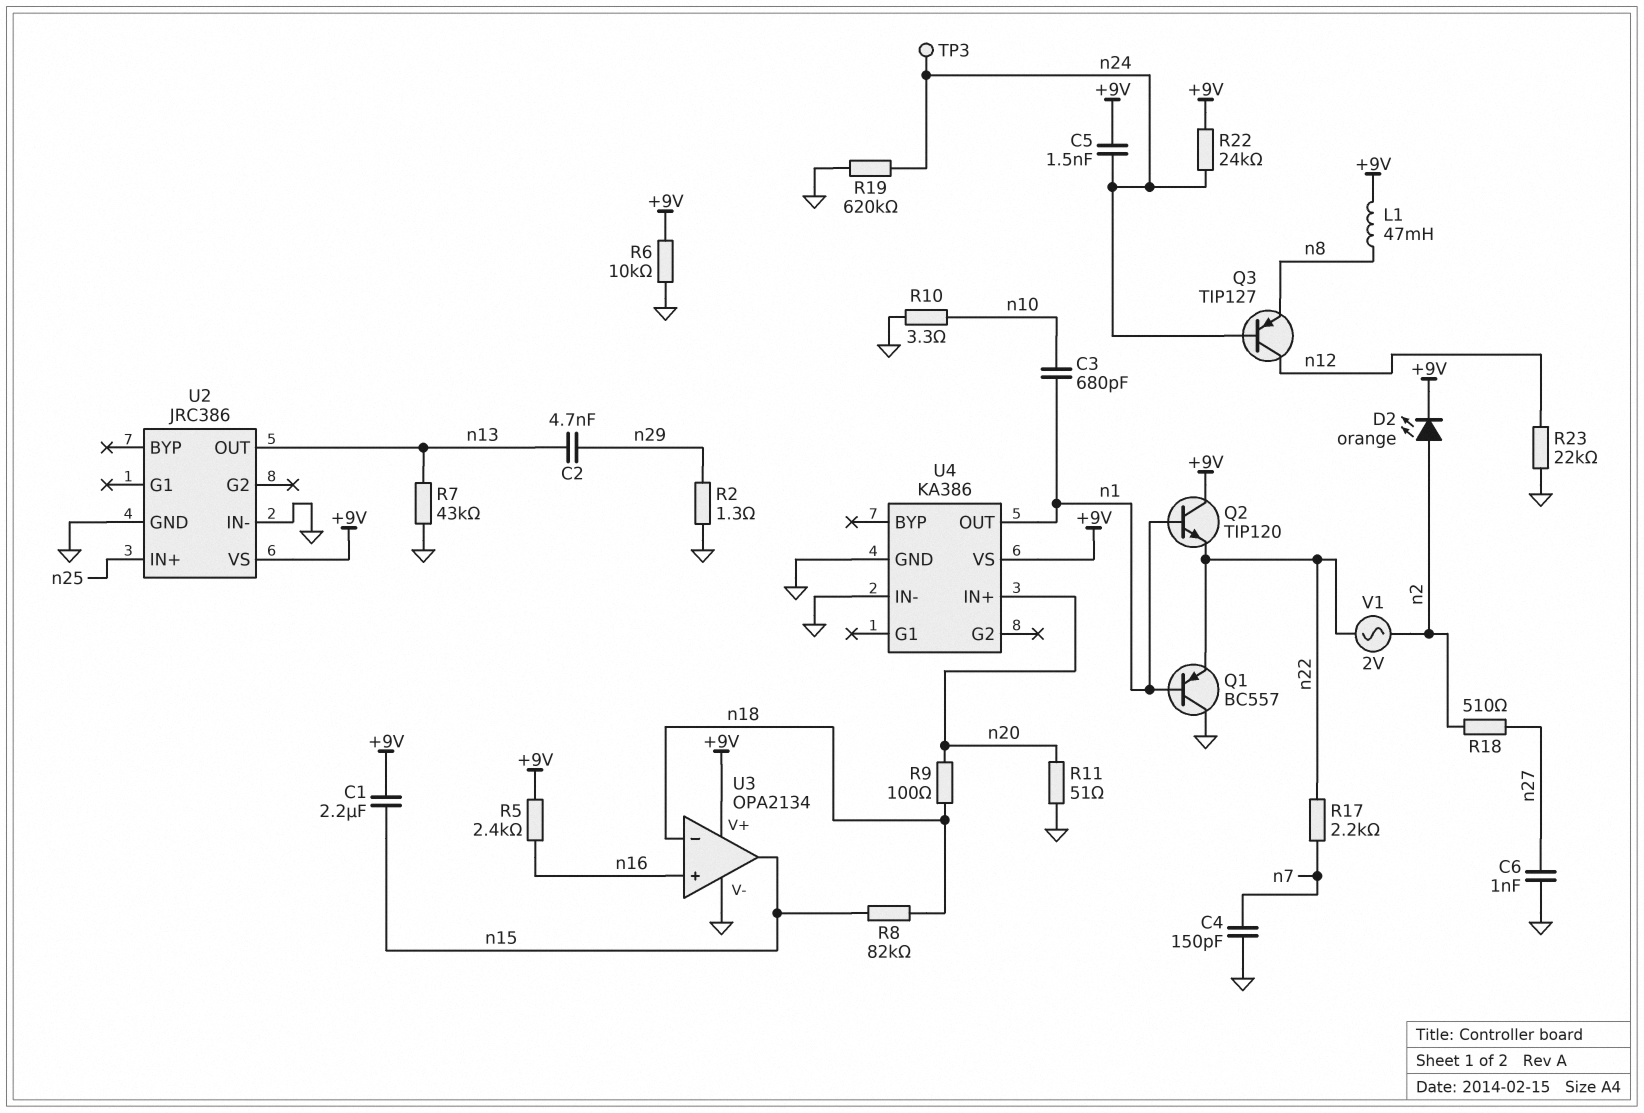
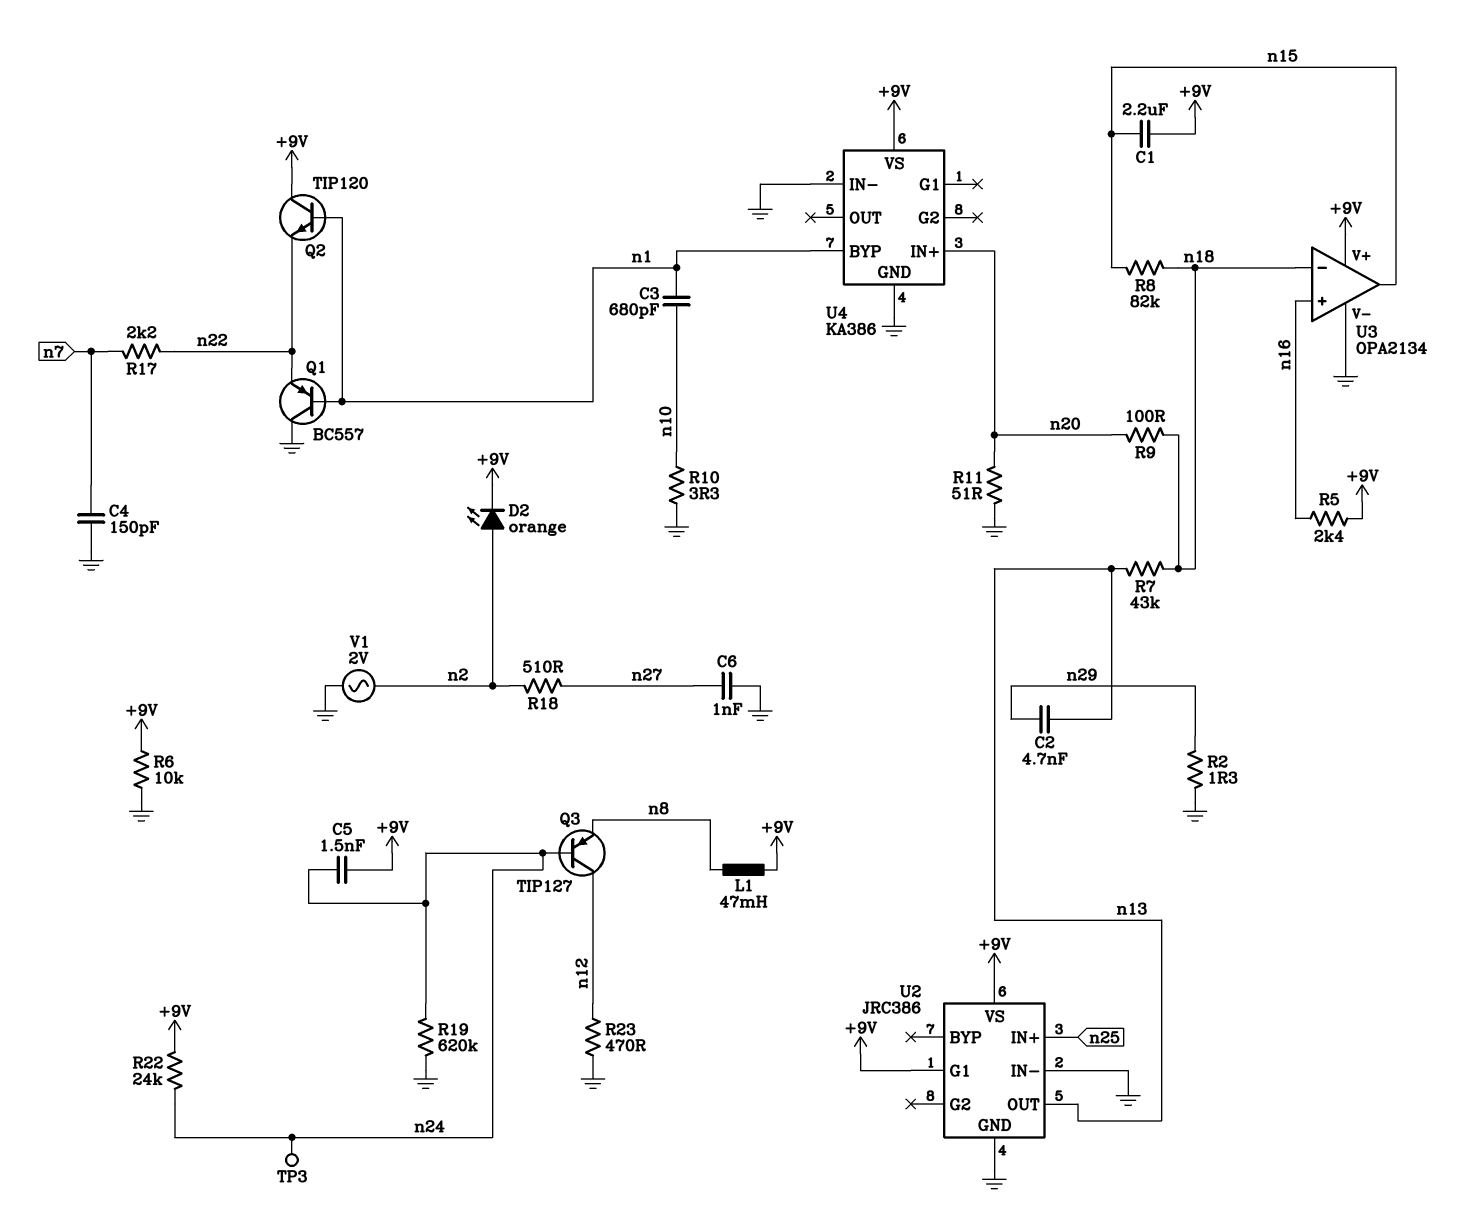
R7: 43k (GND, n13) -> 43k (n13, n18)
R23: 22k (GND, n12) -> 470 (GND, n12)
U2 pin G1: none -> +9V
U4 pin BYP: none -> n1
U4 pin OUT: n1 -> none
V1: AC 2V (n2, n22) -> AC 2V (GND, n2)

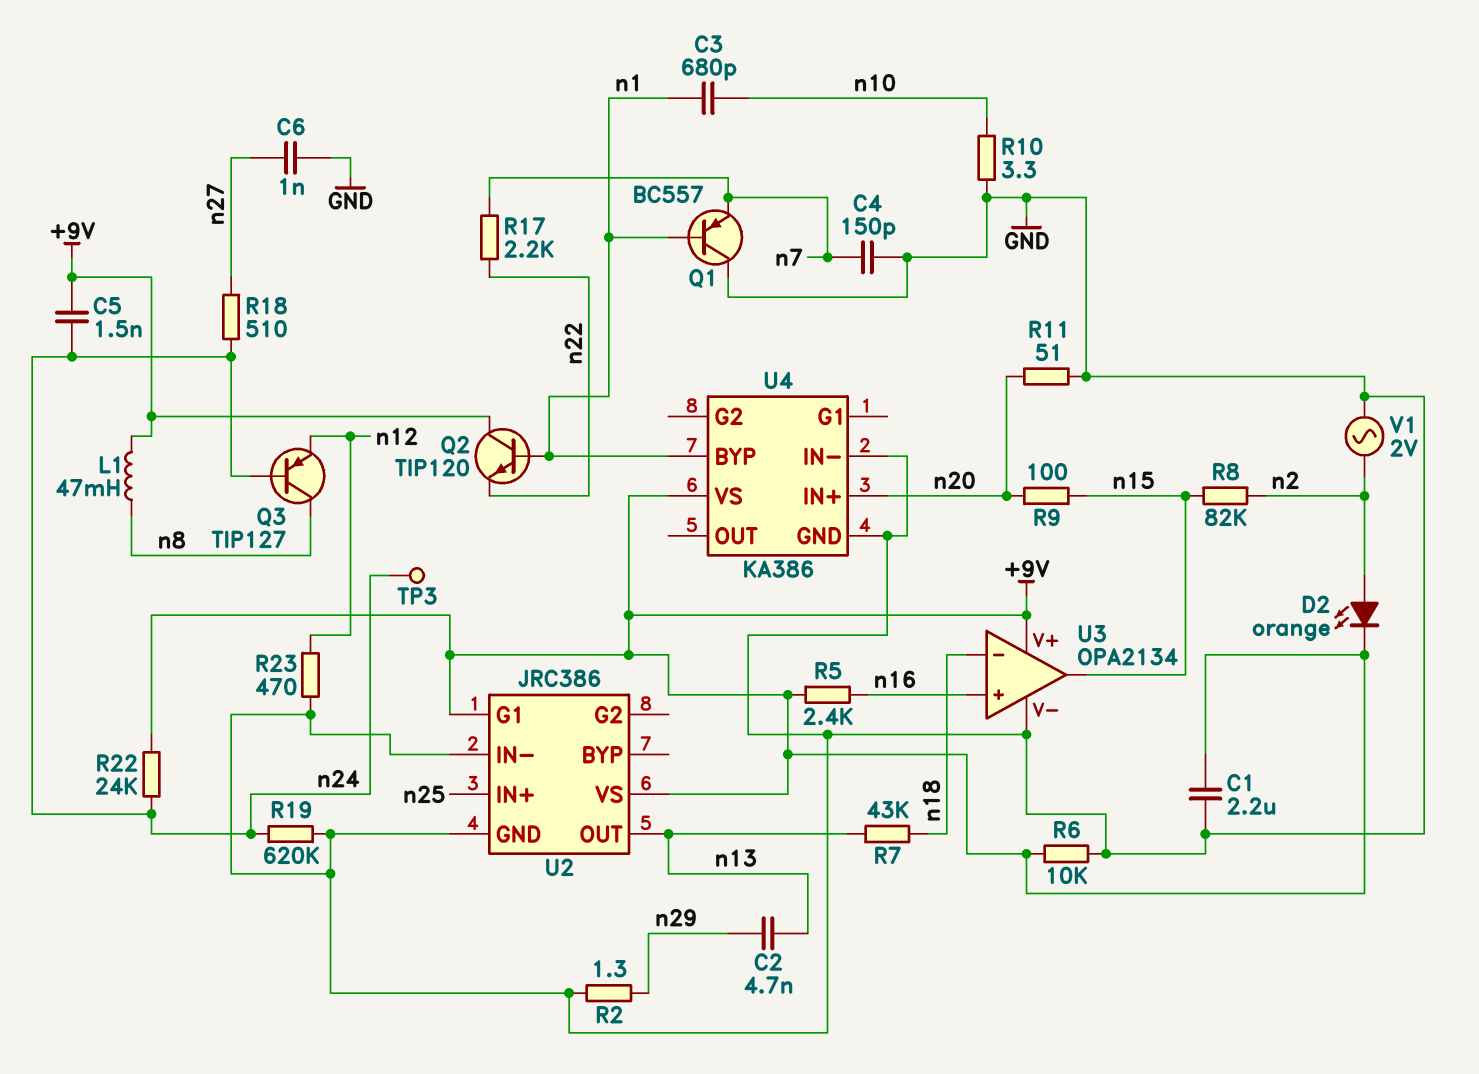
C1: 2.2uF (+9V, n15) -> 2.2uF (+9V, GND)
Q1: PNP BC557 (B n1, C GND, E n22) -> PNP BC557 (B n1, C GND, E n7)
Q3: PNP TIP127 (B n24, C n12, E n8) -> PNP TIP127 (B n24, C n8, E n12)
R8: 82k (n15, n18) -> 82k (n2, n15)
R9: 100 (n18, n20) -> 100 (n15, n20)
R18: 510 (n2, n27) -> 510 (n24, n27)

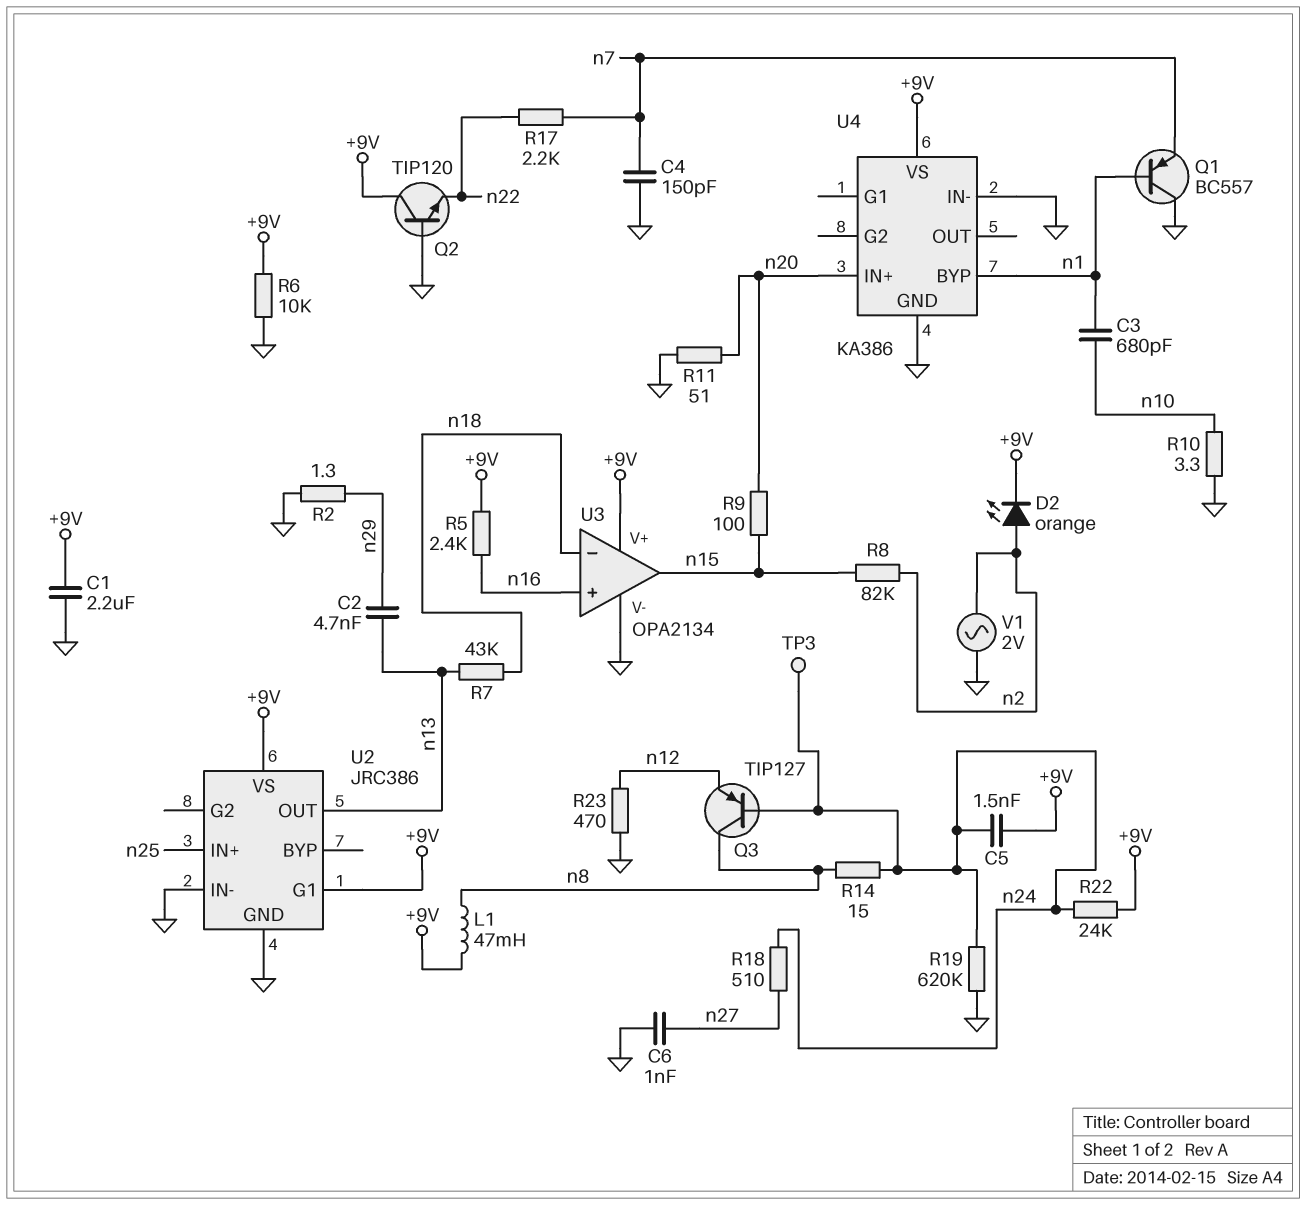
Q2: NPN TIP120 (B n1, C +9V, E n22) -> NPN TIP120 (B GND, C +9V, E n22)
R14: none -> 15 (n8, n24)

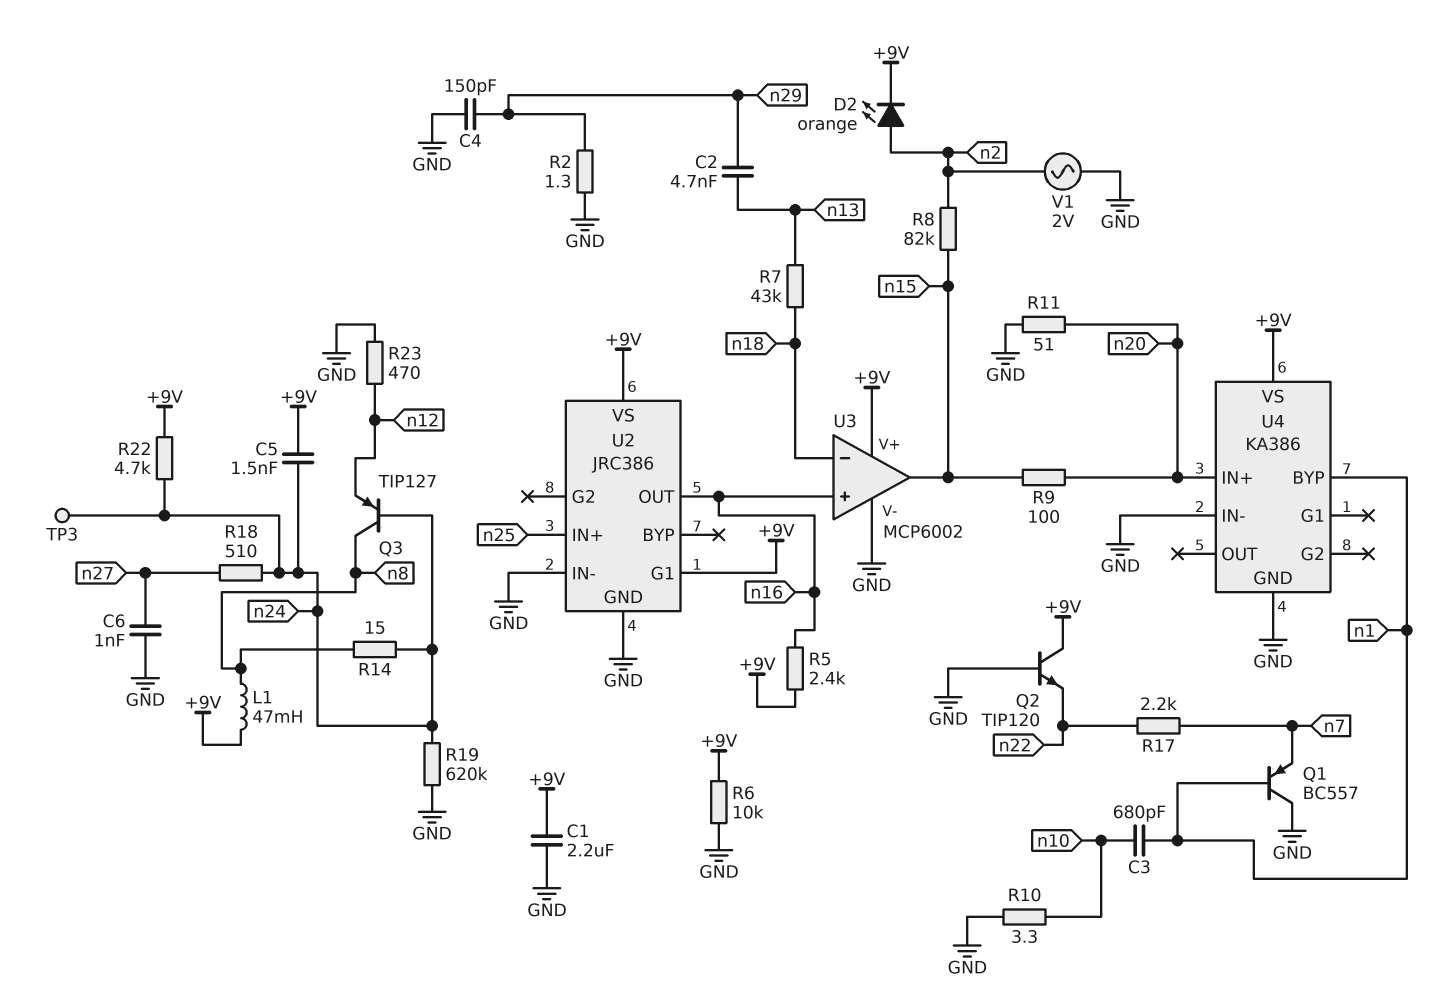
C4: 150pF (GND, n7) -> 150pF (GND, n29)
R22: 24k (+9V, n24) -> 4.7k (+9V, n24)
U2 pin OUT: n13 -> n16
U3: OPA2134 -> MCP6002

